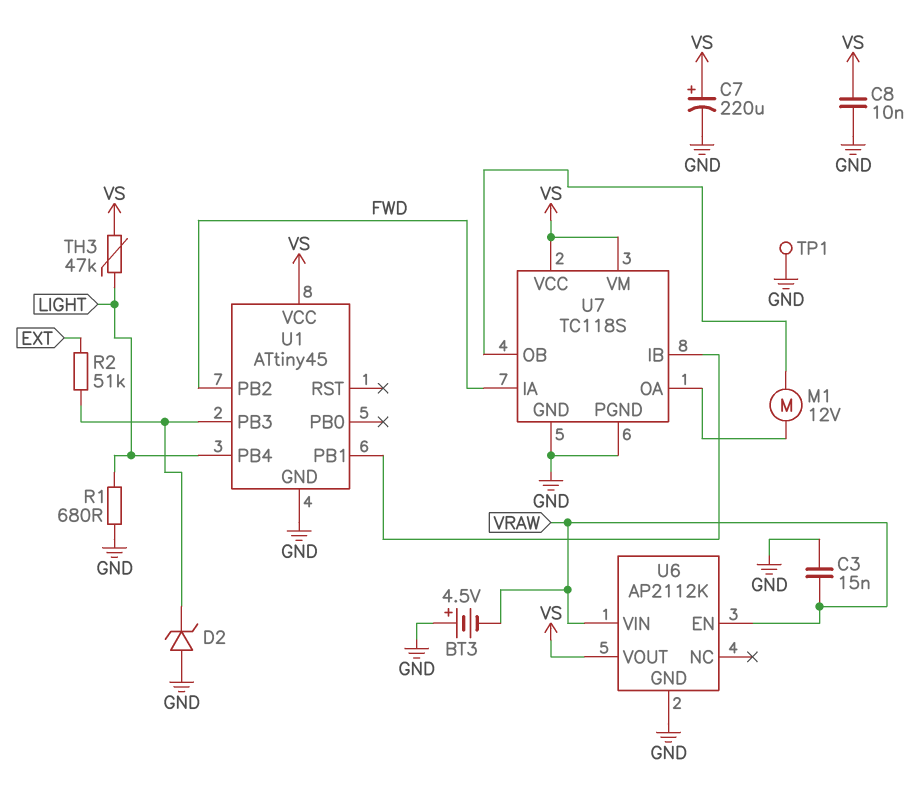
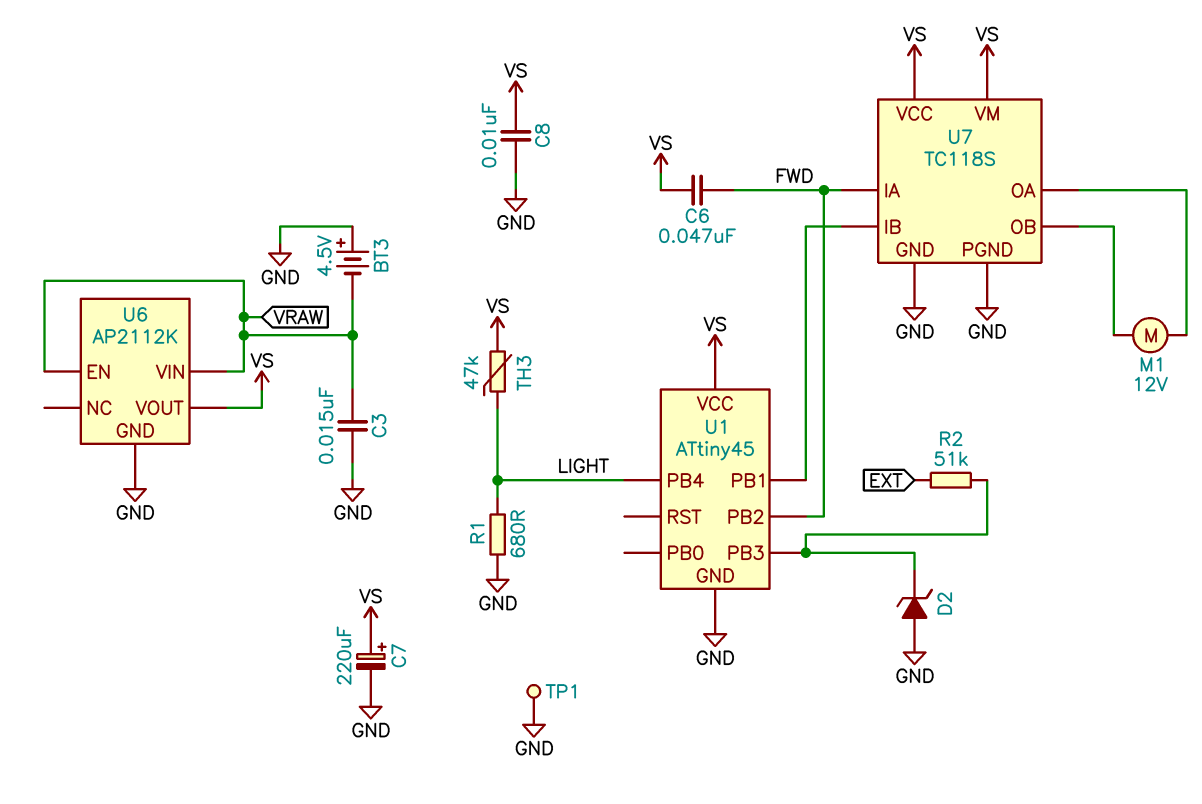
C6: none -> 47nF (FWD, VS)

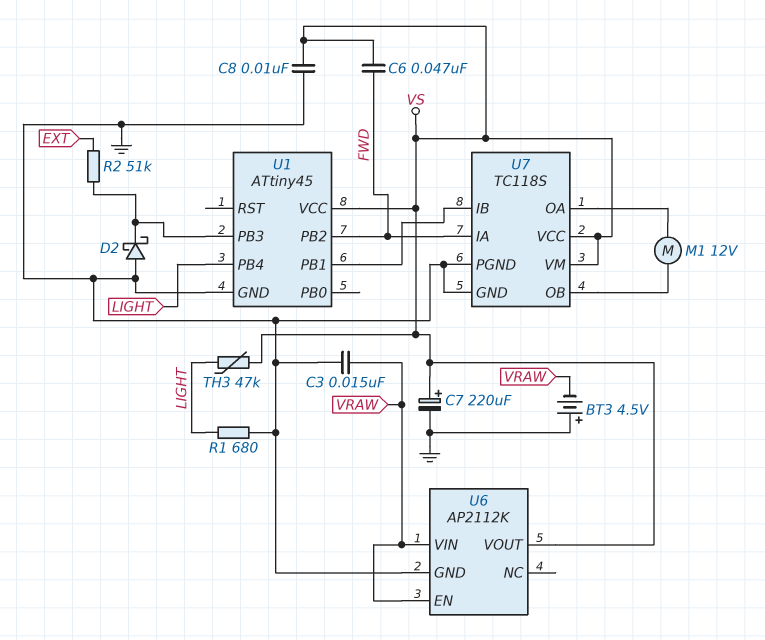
D2: zener (A GND, K U1/PB3) -> schottky (A GND, K U1/PB3)
TP1: test point (GND) -> none

